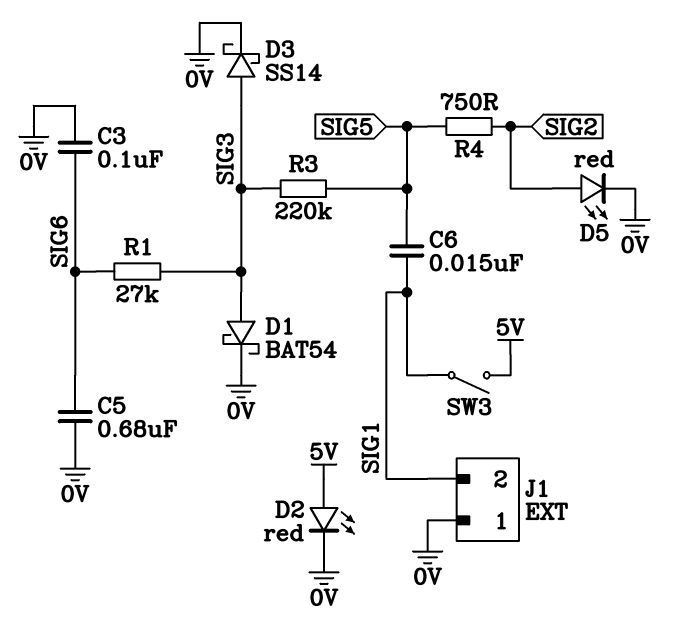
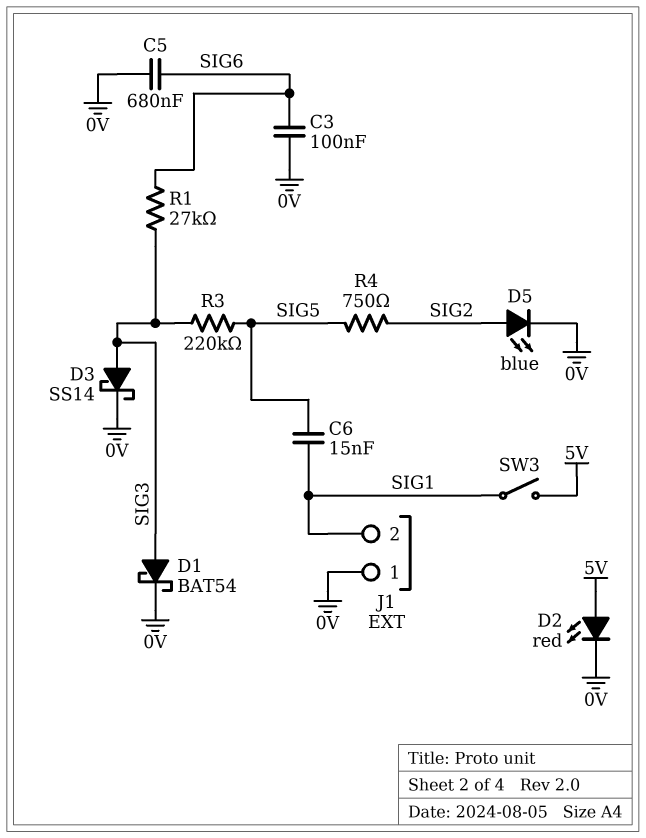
D5: LED red (A SIG2, K 0V) -> LED blue (A SIG2, K 0V)

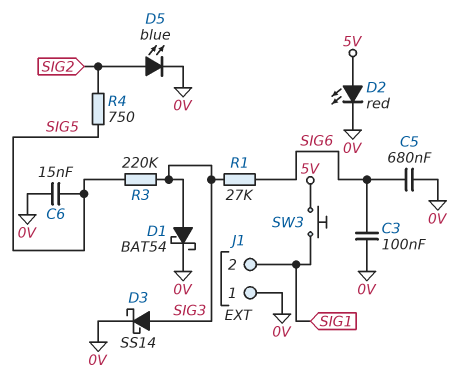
C6: 15nF (SIG1, SIG5) -> 15nF (0V, SIG5)
SW3: switch (5V, SIG1) -> button (5V, SIG1)

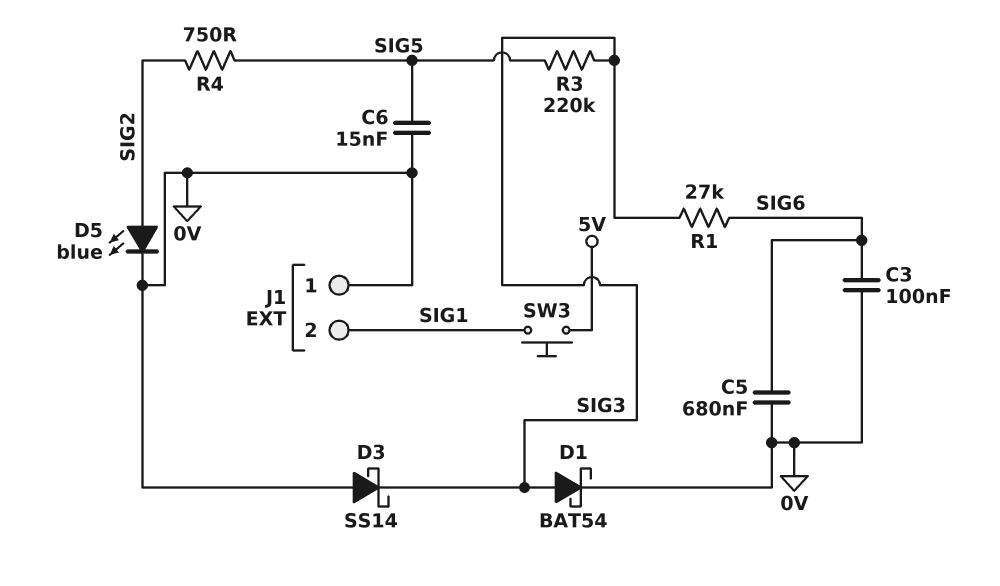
D2: LED red (A 5V, K 0V) -> none
D3: schottky SS14 (A SIG3, K 0V) -> schottky SS14 (A 0V, K SIG3)

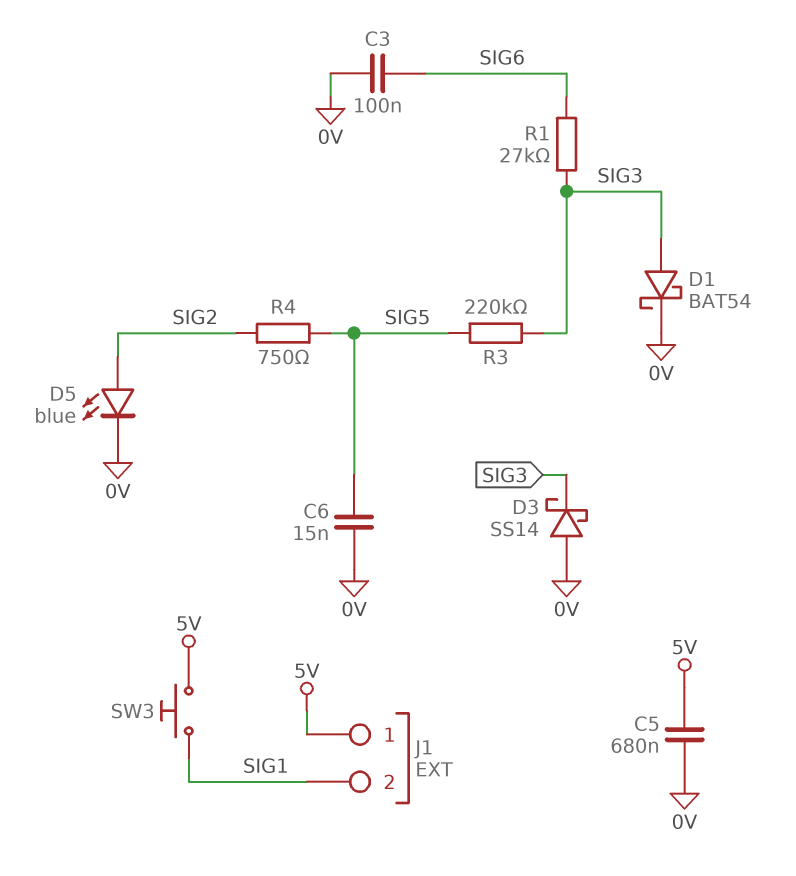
C5: 680nF (0V, SIG6) -> 680nF (0V, 5V)
J1 pin 1: 0V -> 5V

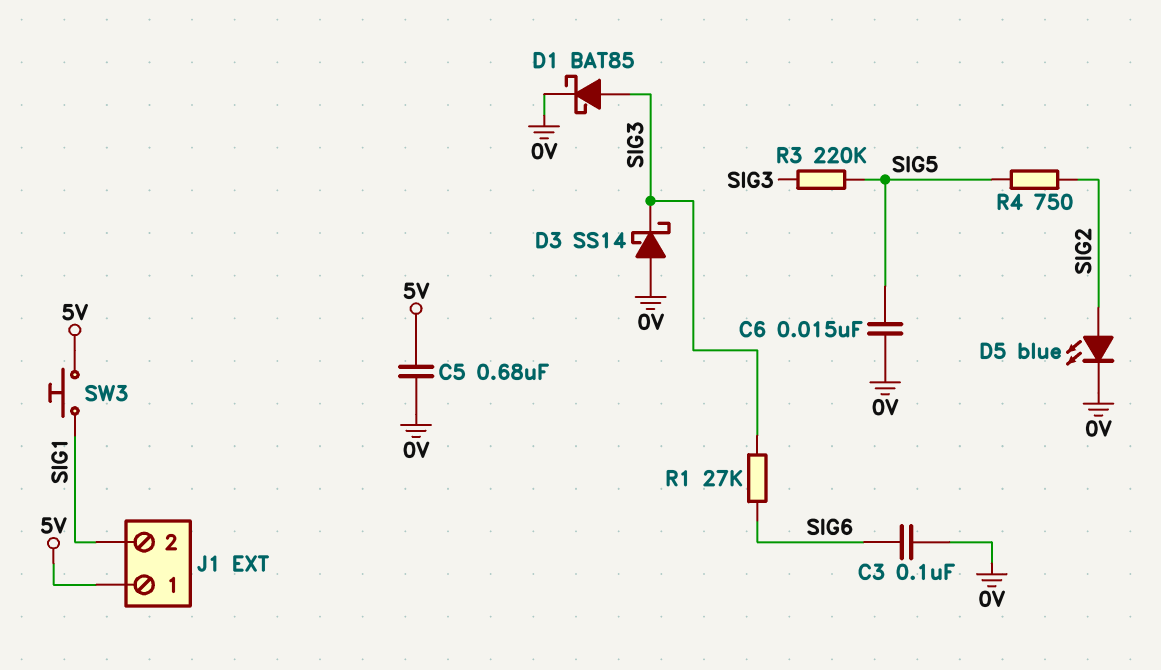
D1: schottky BAT54 (A SIG3, K 0V) -> schottky BAT85 (A SIG3, K 0V)

